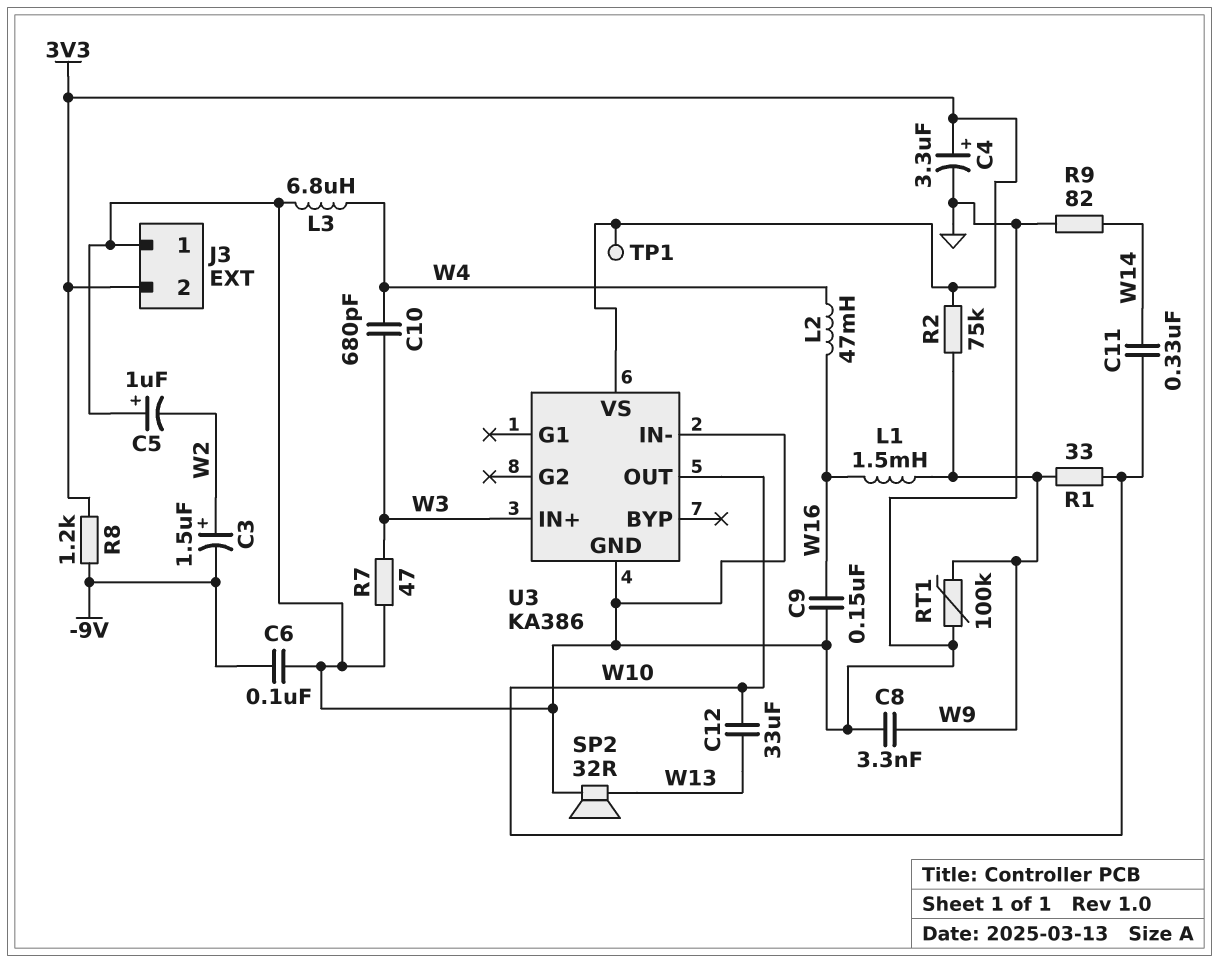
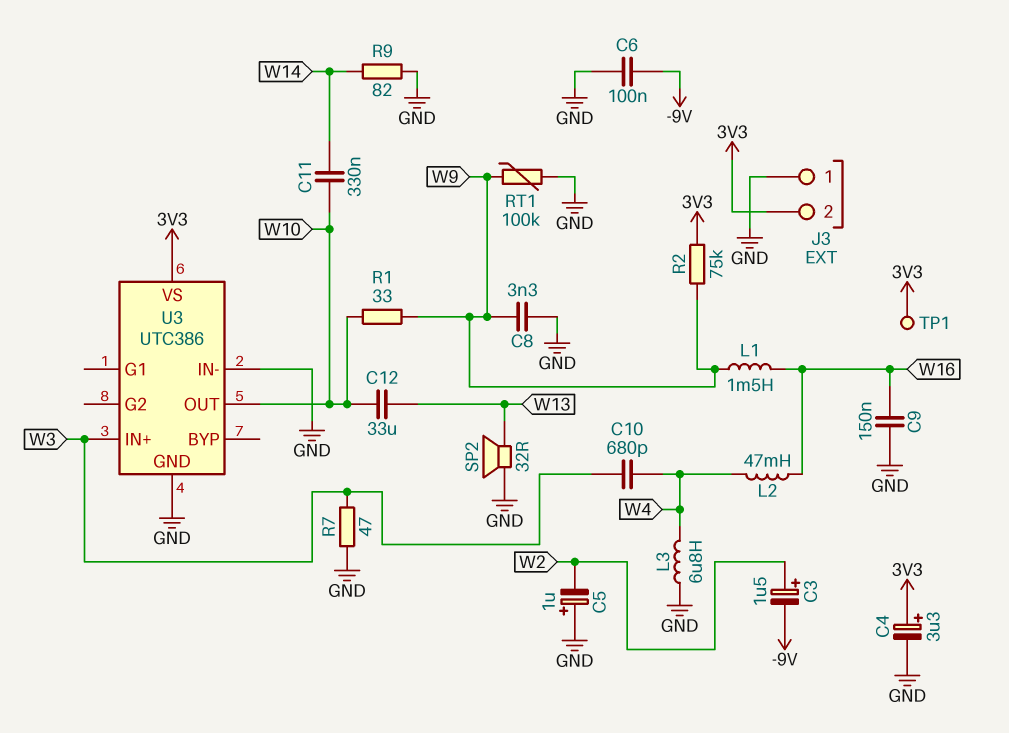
R8: 1.2k (-9V, 3V3) -> none
U3: KA386 -> UTC386

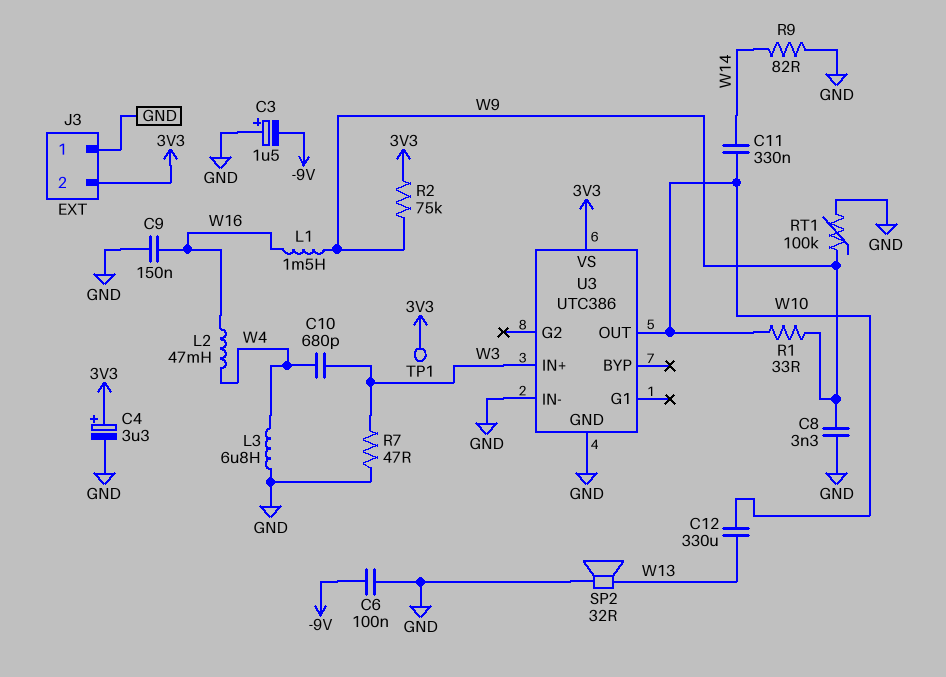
C3: 1.5uF (plus W2, minus -9V) -> 1.5uF (plus GND, minus -9V)
C5: 1uF (plus GND, minus W2) -> none
C12: 33uF (W10, W13) -> 330uF (W10, W13)

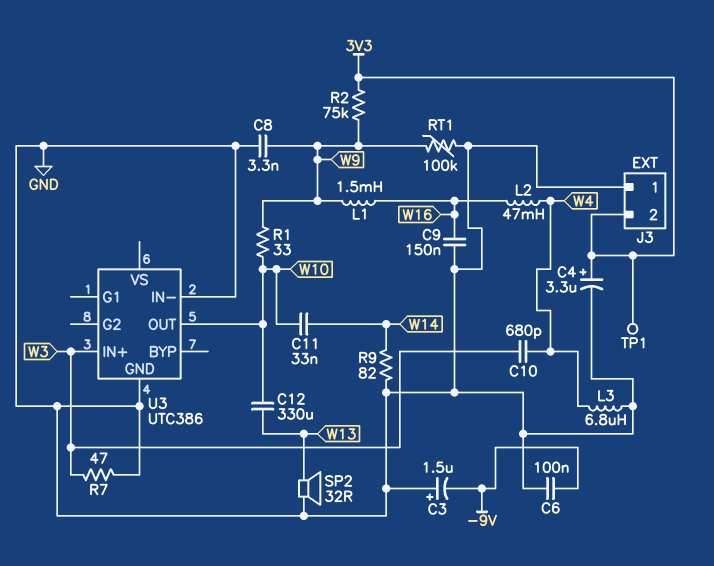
C11: 330nF (W10, W14) -> 33nF (W10, W14)
U3 pin VS: 3V3 -> none

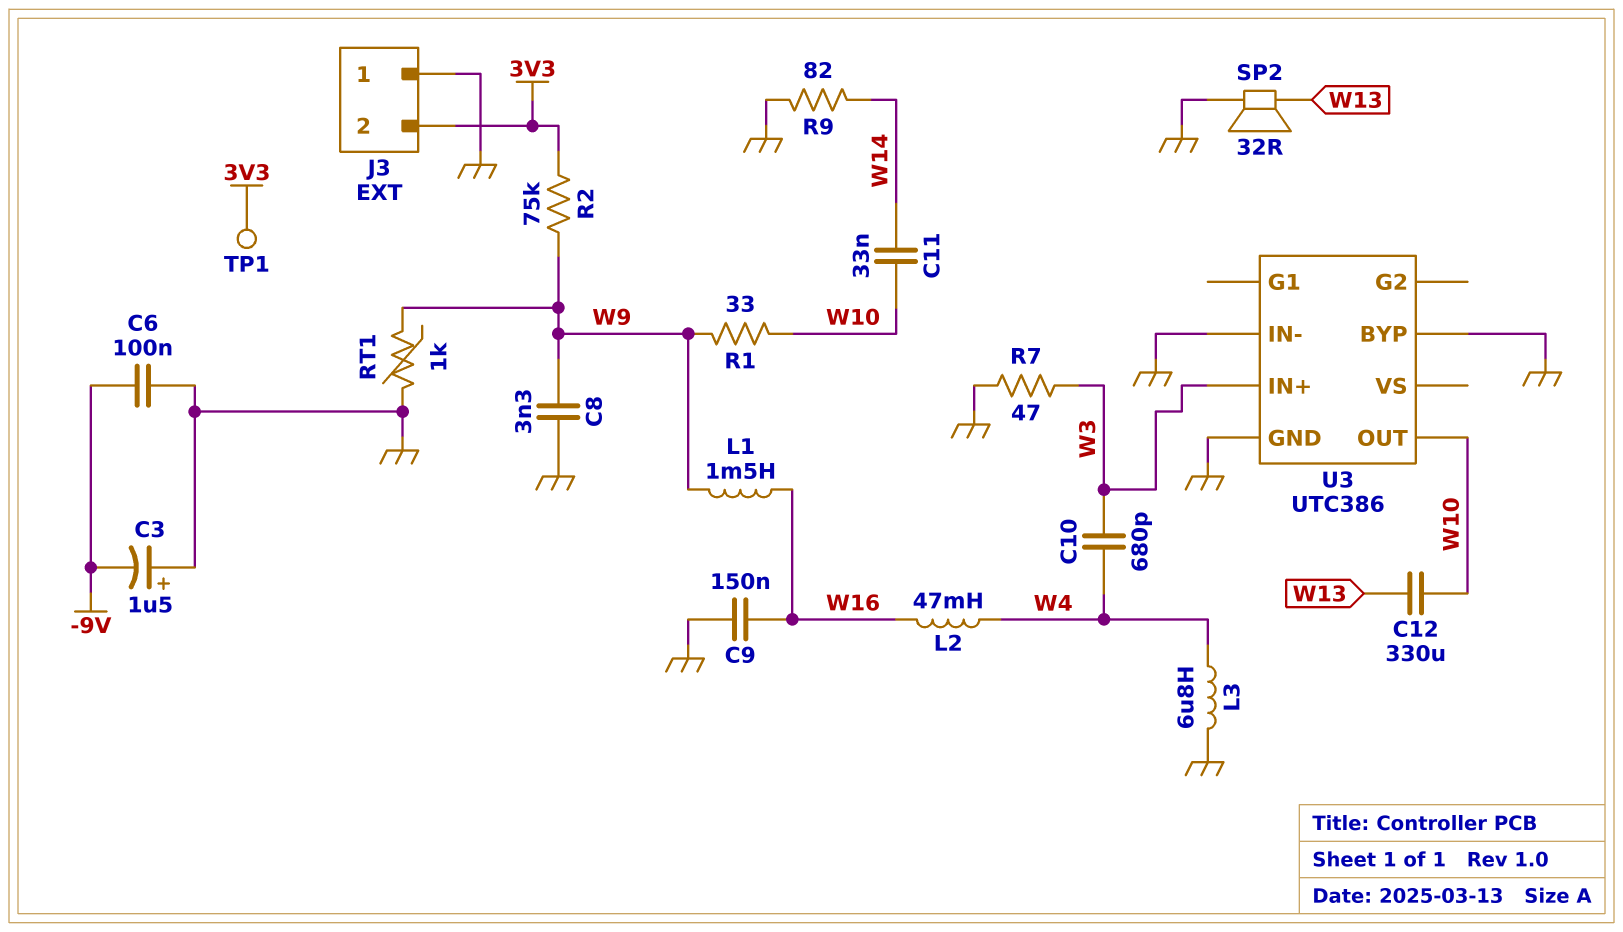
C4: 3.3uF (plus 3V3, minus GND) -> none
RT1: 100k (GND, W9) -> 1k (GND, W9)
U3 pin BYP: none -> GND

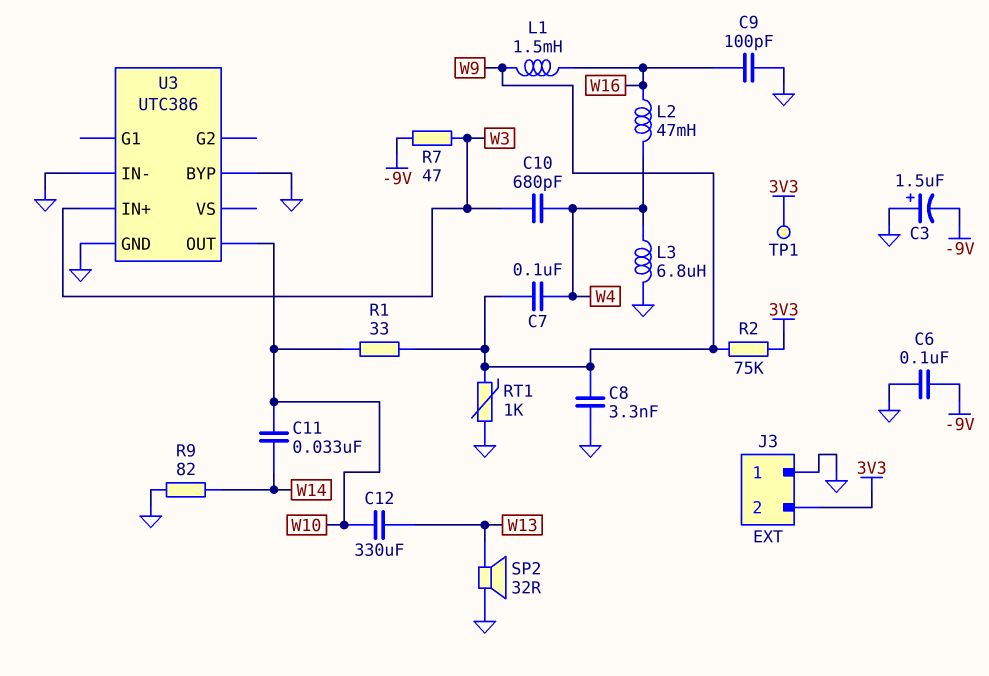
C7: none -> 100nF (W4, W9)
C9: 150nF (GND, W16) -> 100pF (GND, W16)
R7: 47 (GND, W3) -> 47 (-9V, W3)

